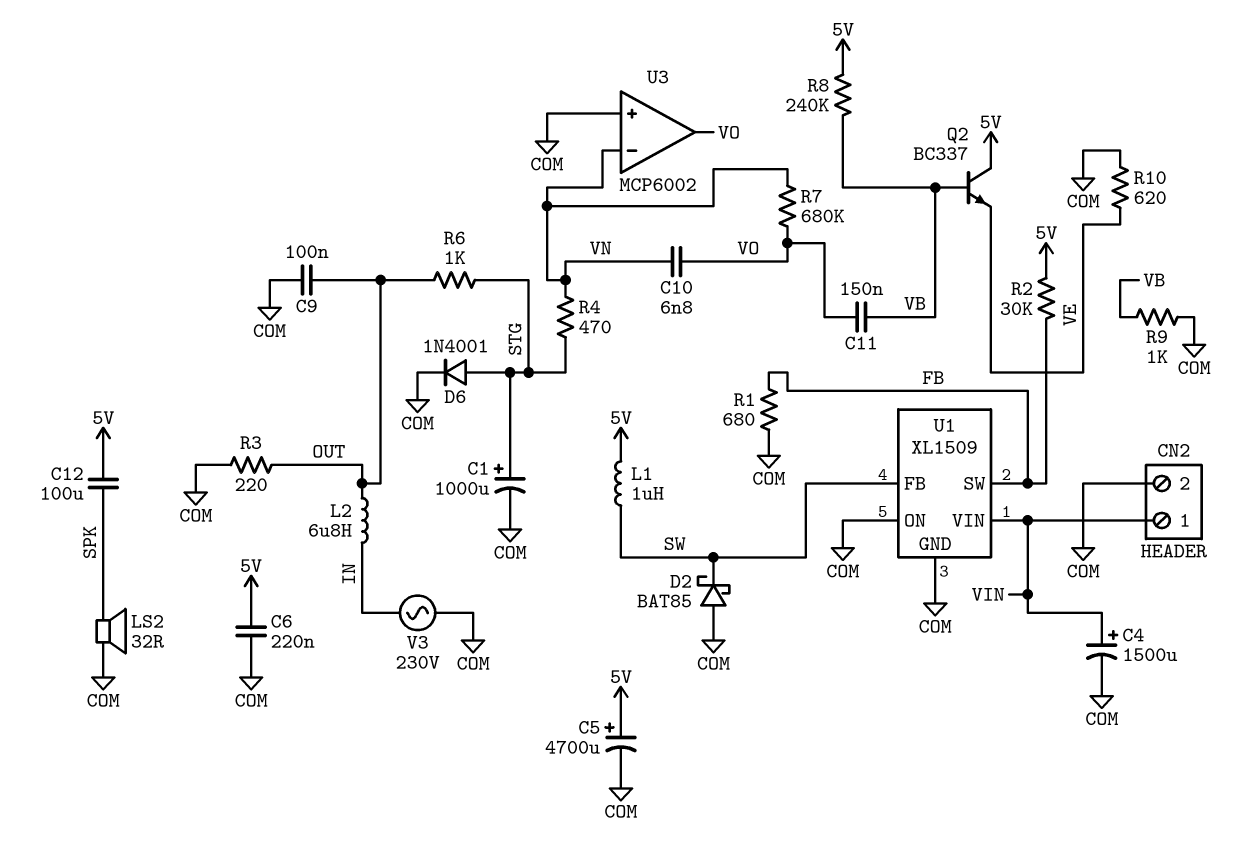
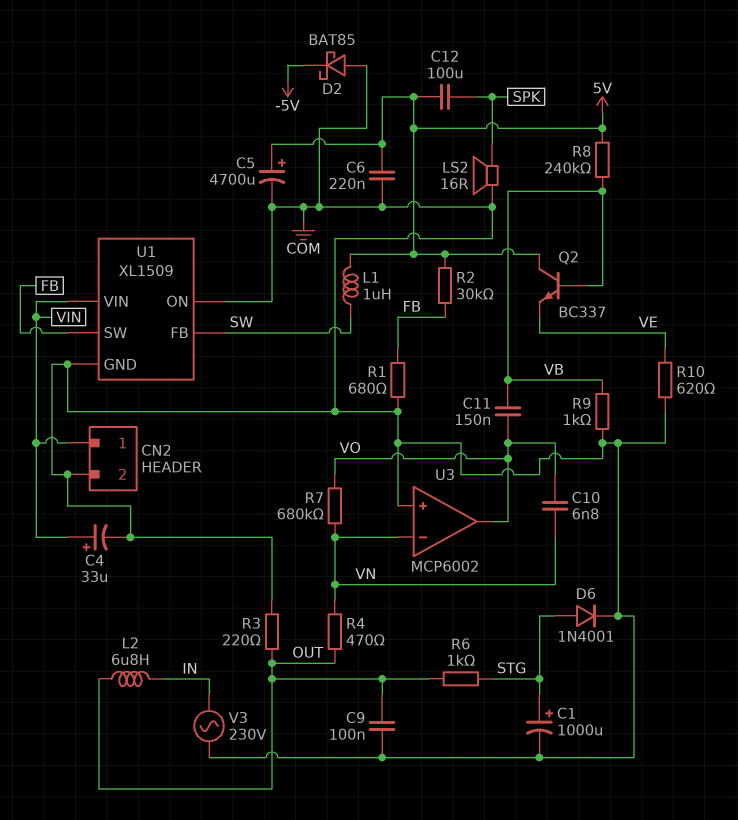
C4: 1500uF (plus VIN, minus COM) -> 33uF (plus VIN, minus COM)
D2: schottky BAT85 (A COM, K SW) -> schottky BAT85 (A COM, K -5V)
LS2: speaker 32R (COM, SPK) -> speaker 16R (COM, SPK)
R4: 470 (STG, VN) -> 470 (OUT, VN)

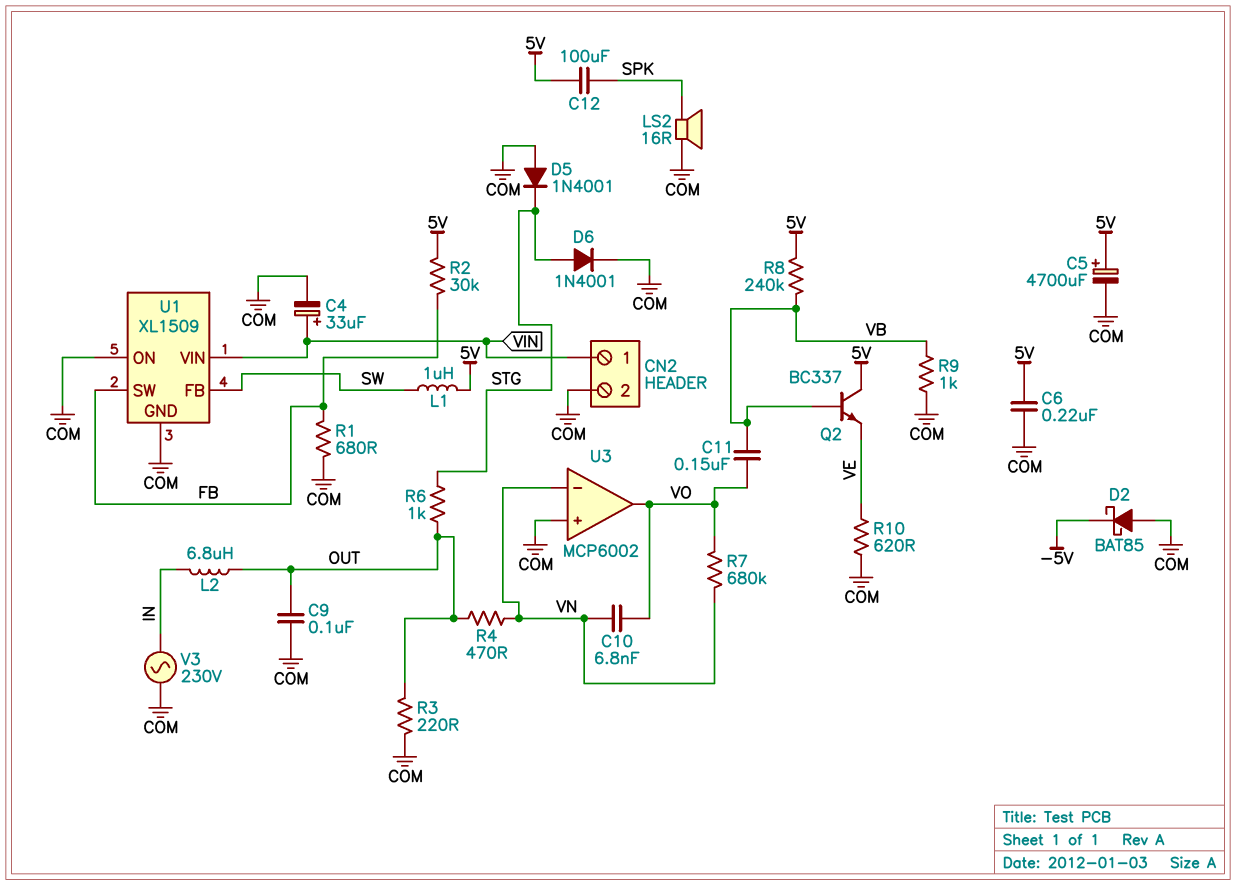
C1: 1000uF (plus STG, minus COM) -> none
D5: none -> diode 1N4001 (A COM, K STG)

